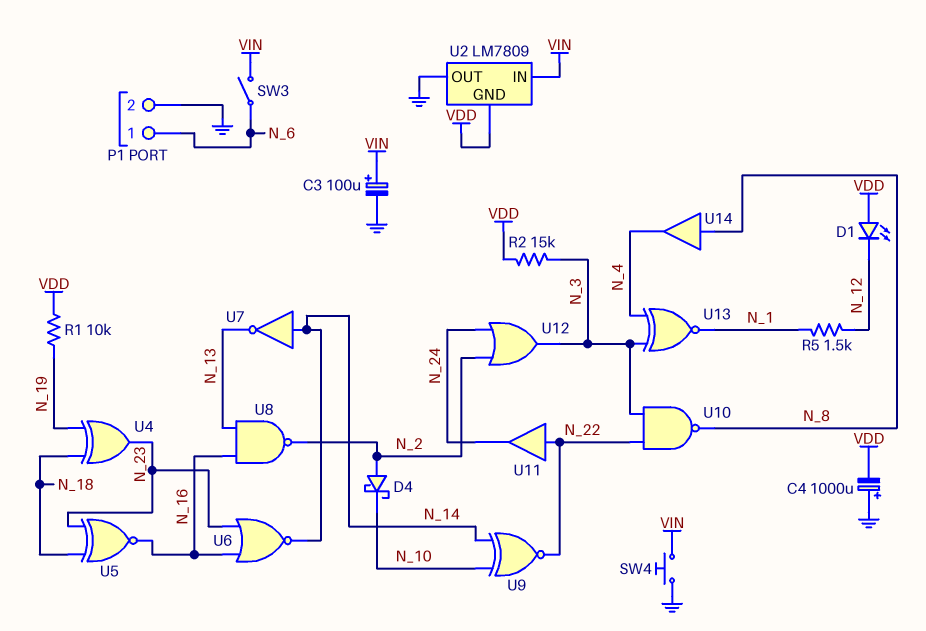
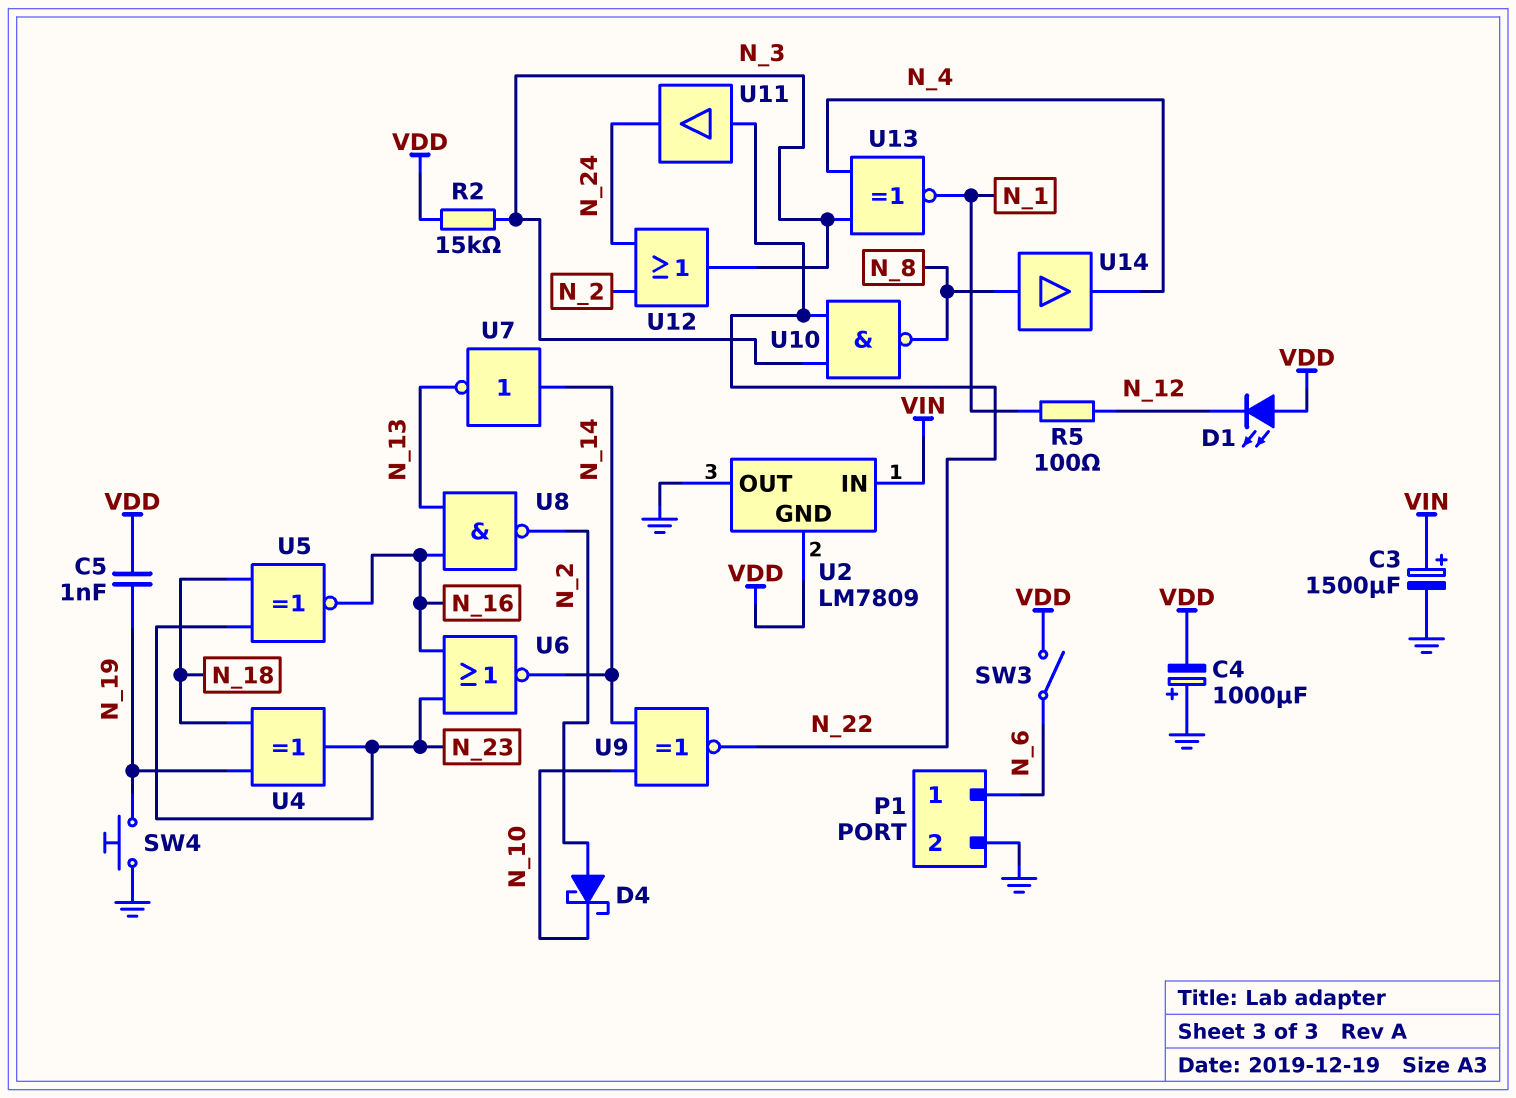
C3: 100uF (plus VIN, minus GND) -> 1500uF (plus VIN, minus GND)
C5: none -> 1nF (N_19, VDD)
R1: 10k (N_19, VDD) -> none
R5: 1.5k (N_1, N_12) -> 100 (N_1, N_12)
SW3: switch (N_6, VIN) -> switch (N_6, VDD)
SW4: button (GND, VIN) -> button (GND, N_19)

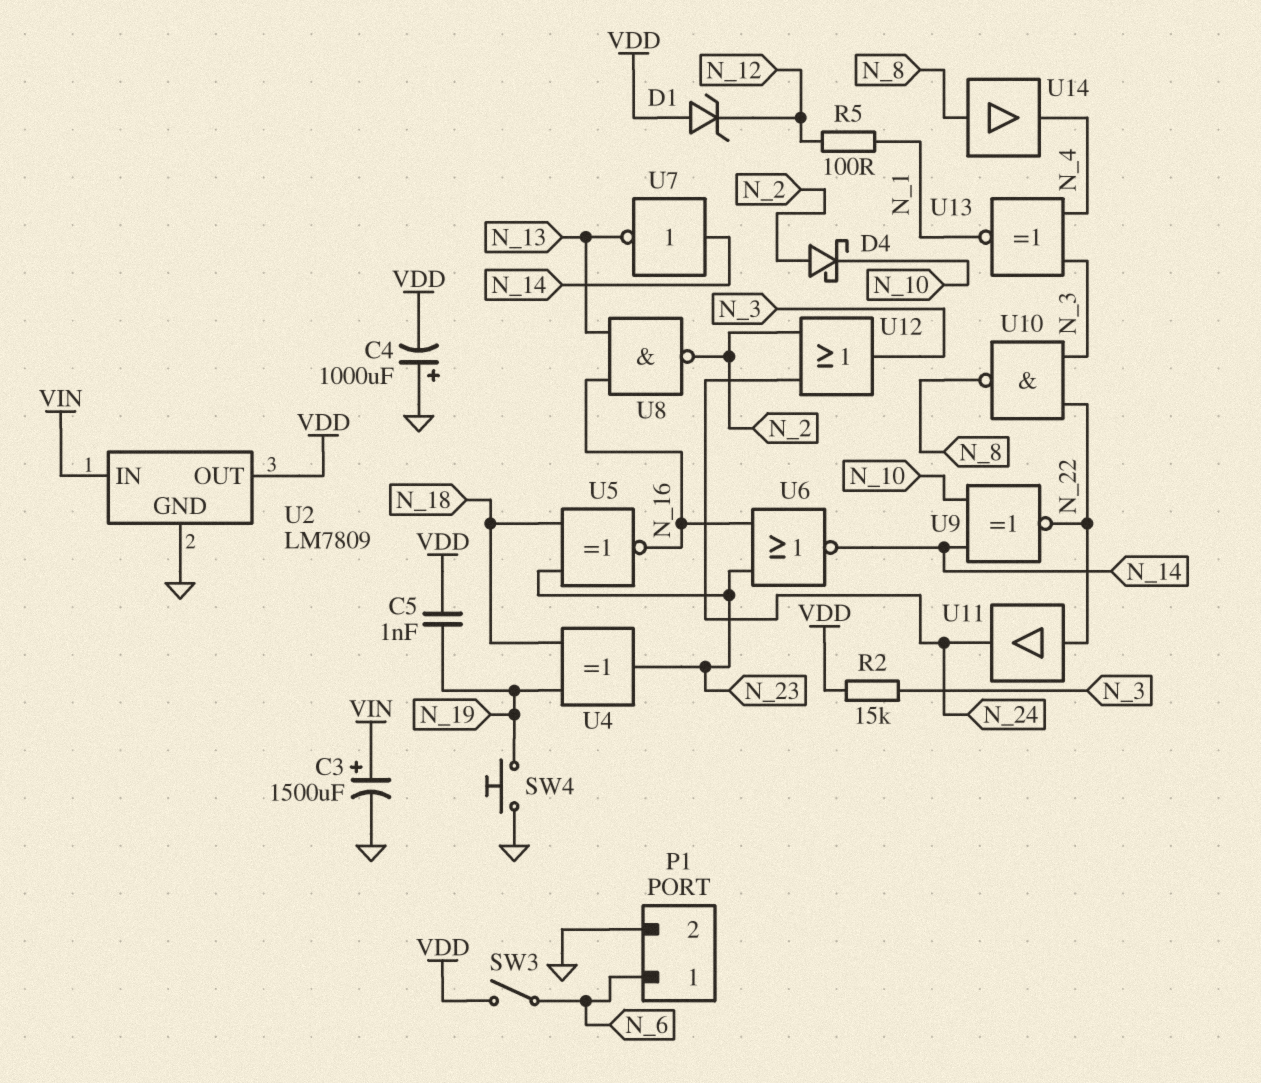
D1: LED (A VDD, K N_12) -> zener (A VDD, K N_12)
U2 pin GND: VDD -> GND
U2 pin OUT: GND -> VDD

